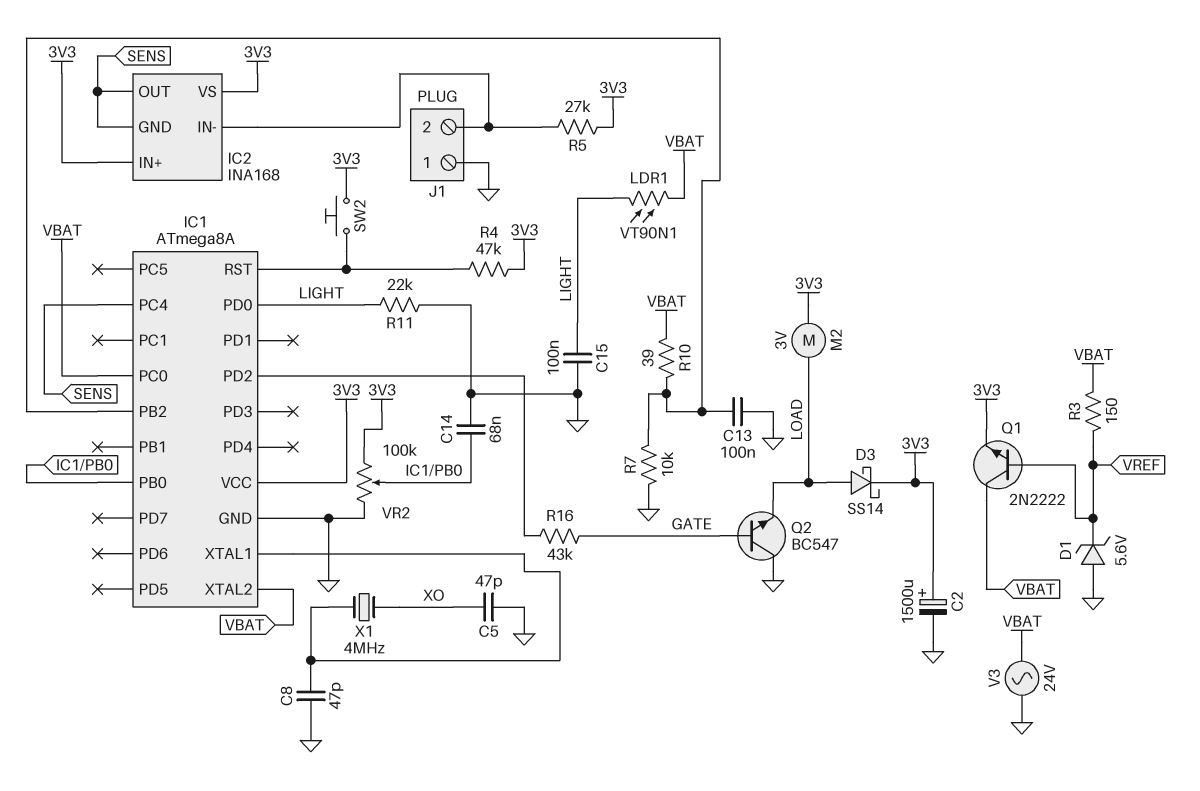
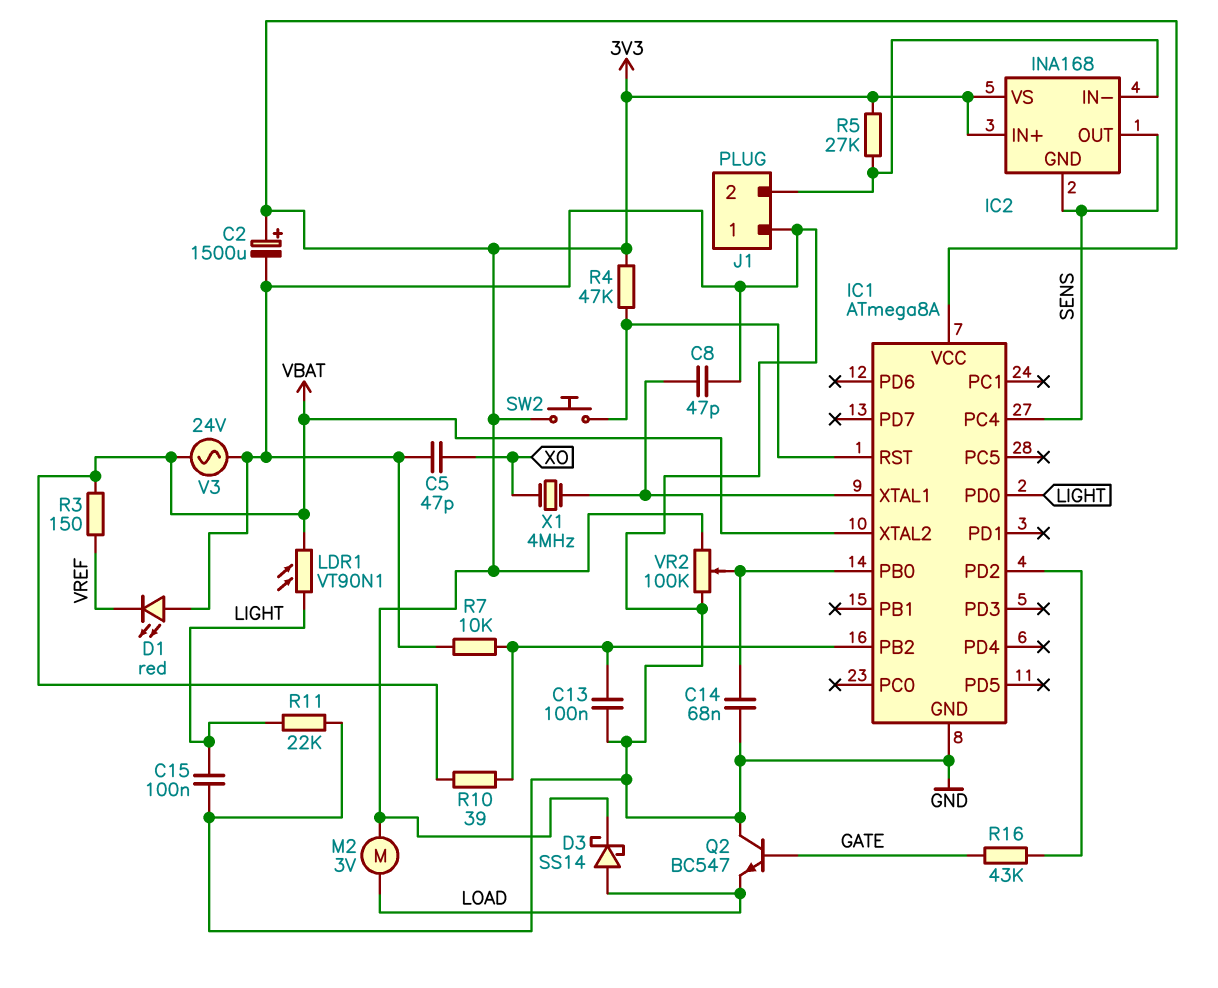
D1: zener 5.6V (A GND, K VREF) -> LED red (A GND, K VREF)
IC1 pin PC0: VBAT -> none
Q1: NPN 2N2222 (B VREF, C VBAT, E 3V3) -> none

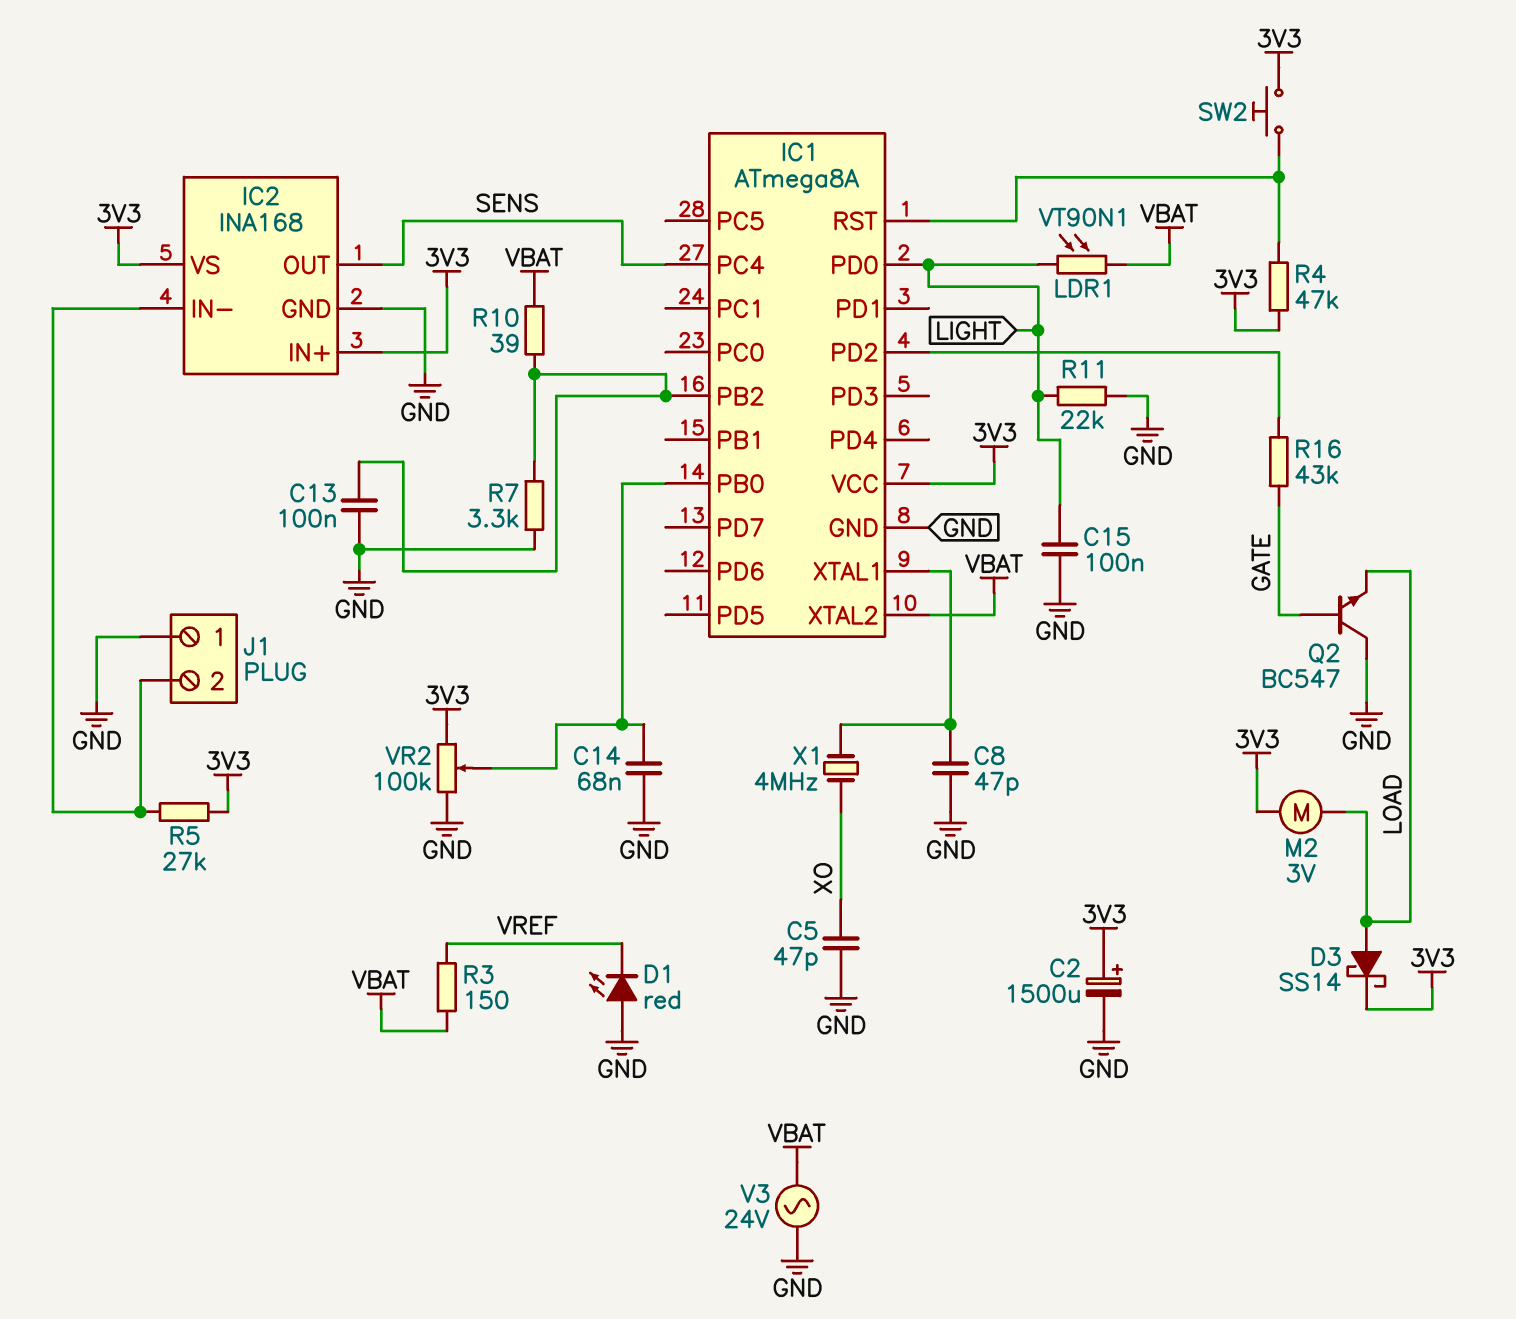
IC2 pin GND: SENS -> GND
R7: 10k (GND, IC1/PB2) -> 3.3k (GND, IC1/PB2)

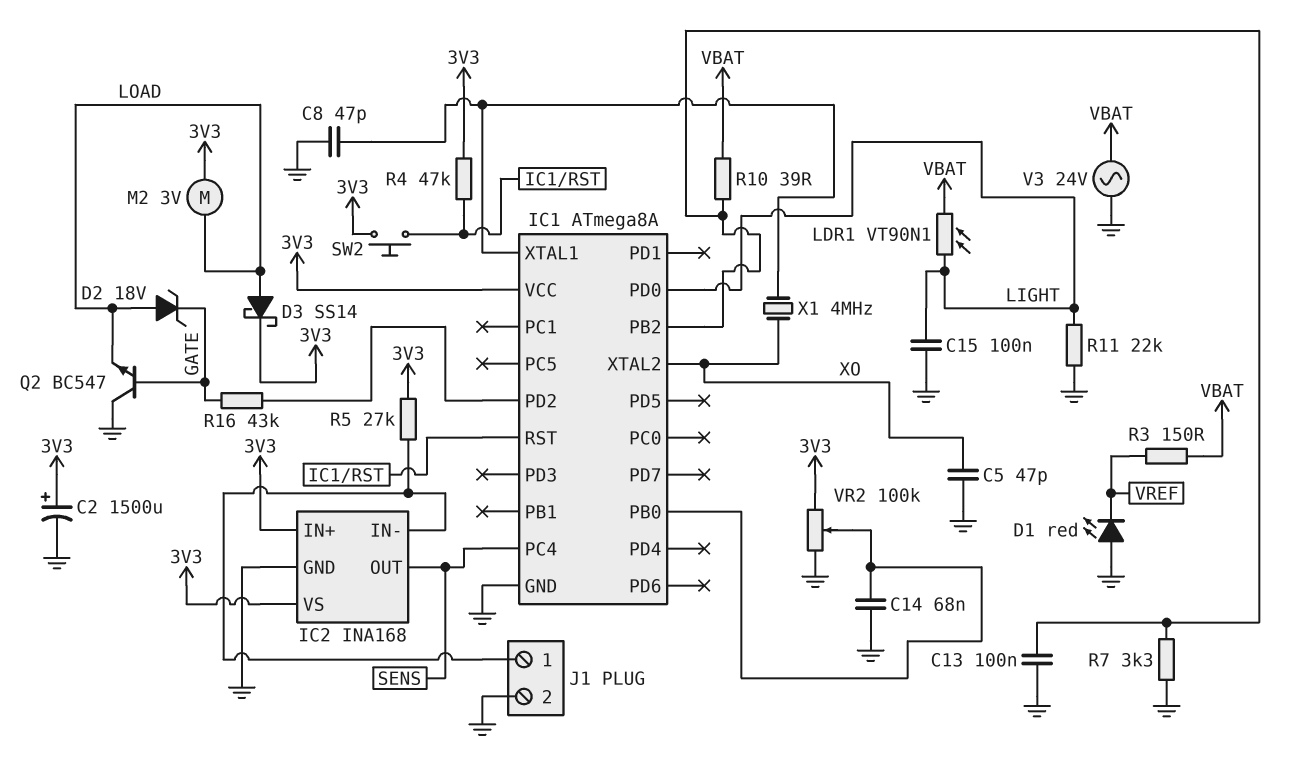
D2: none -> zener 18V (A LOAD, K GATE)
IC1 pin XTAL2: VBAT -> XO
J1 pin 1: GND -> IC2/IN-
J1 pin 2: IC2/IN- -> GND

